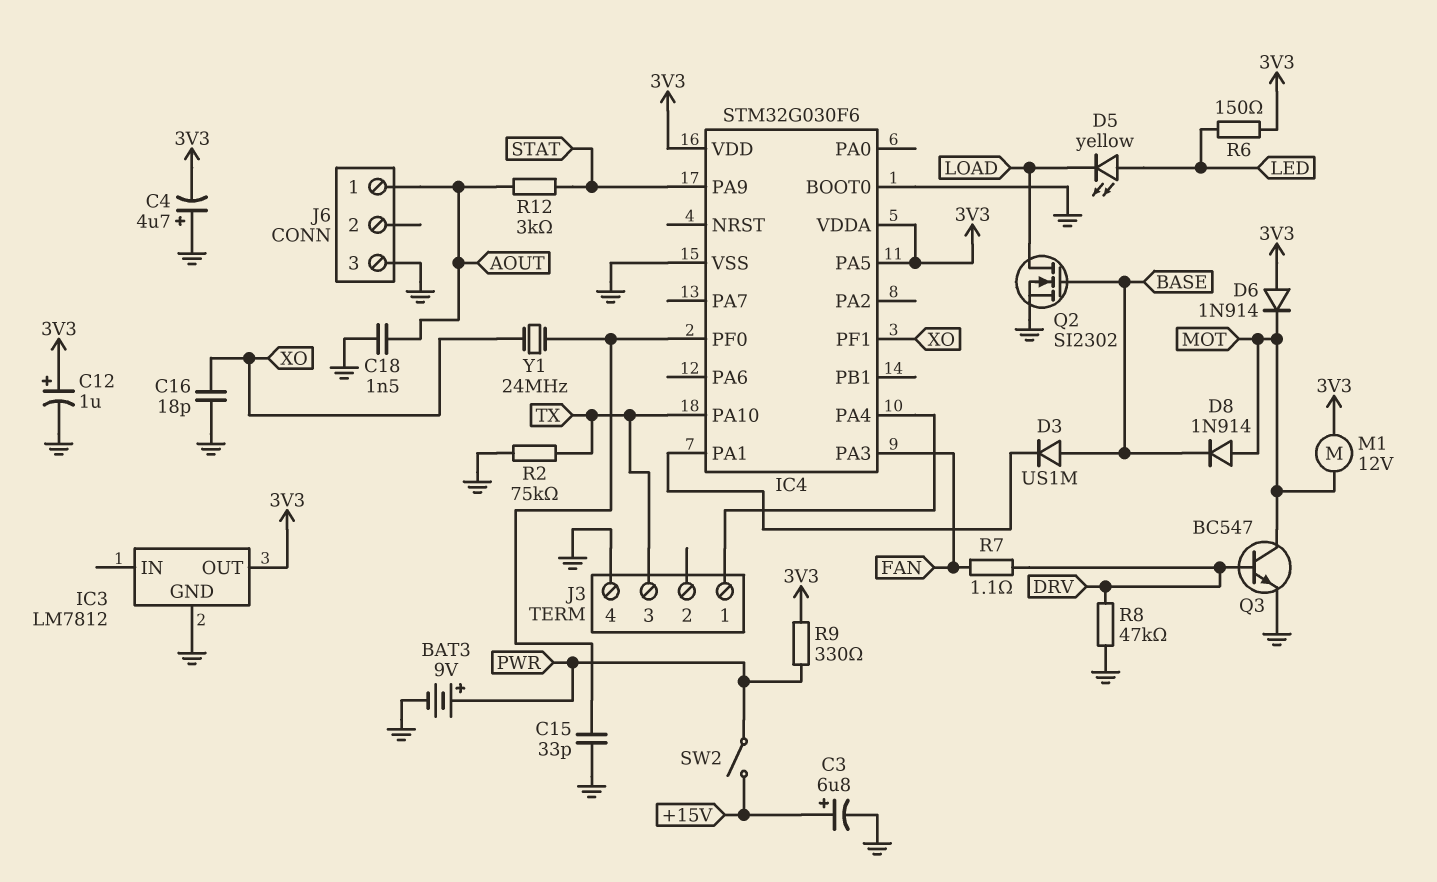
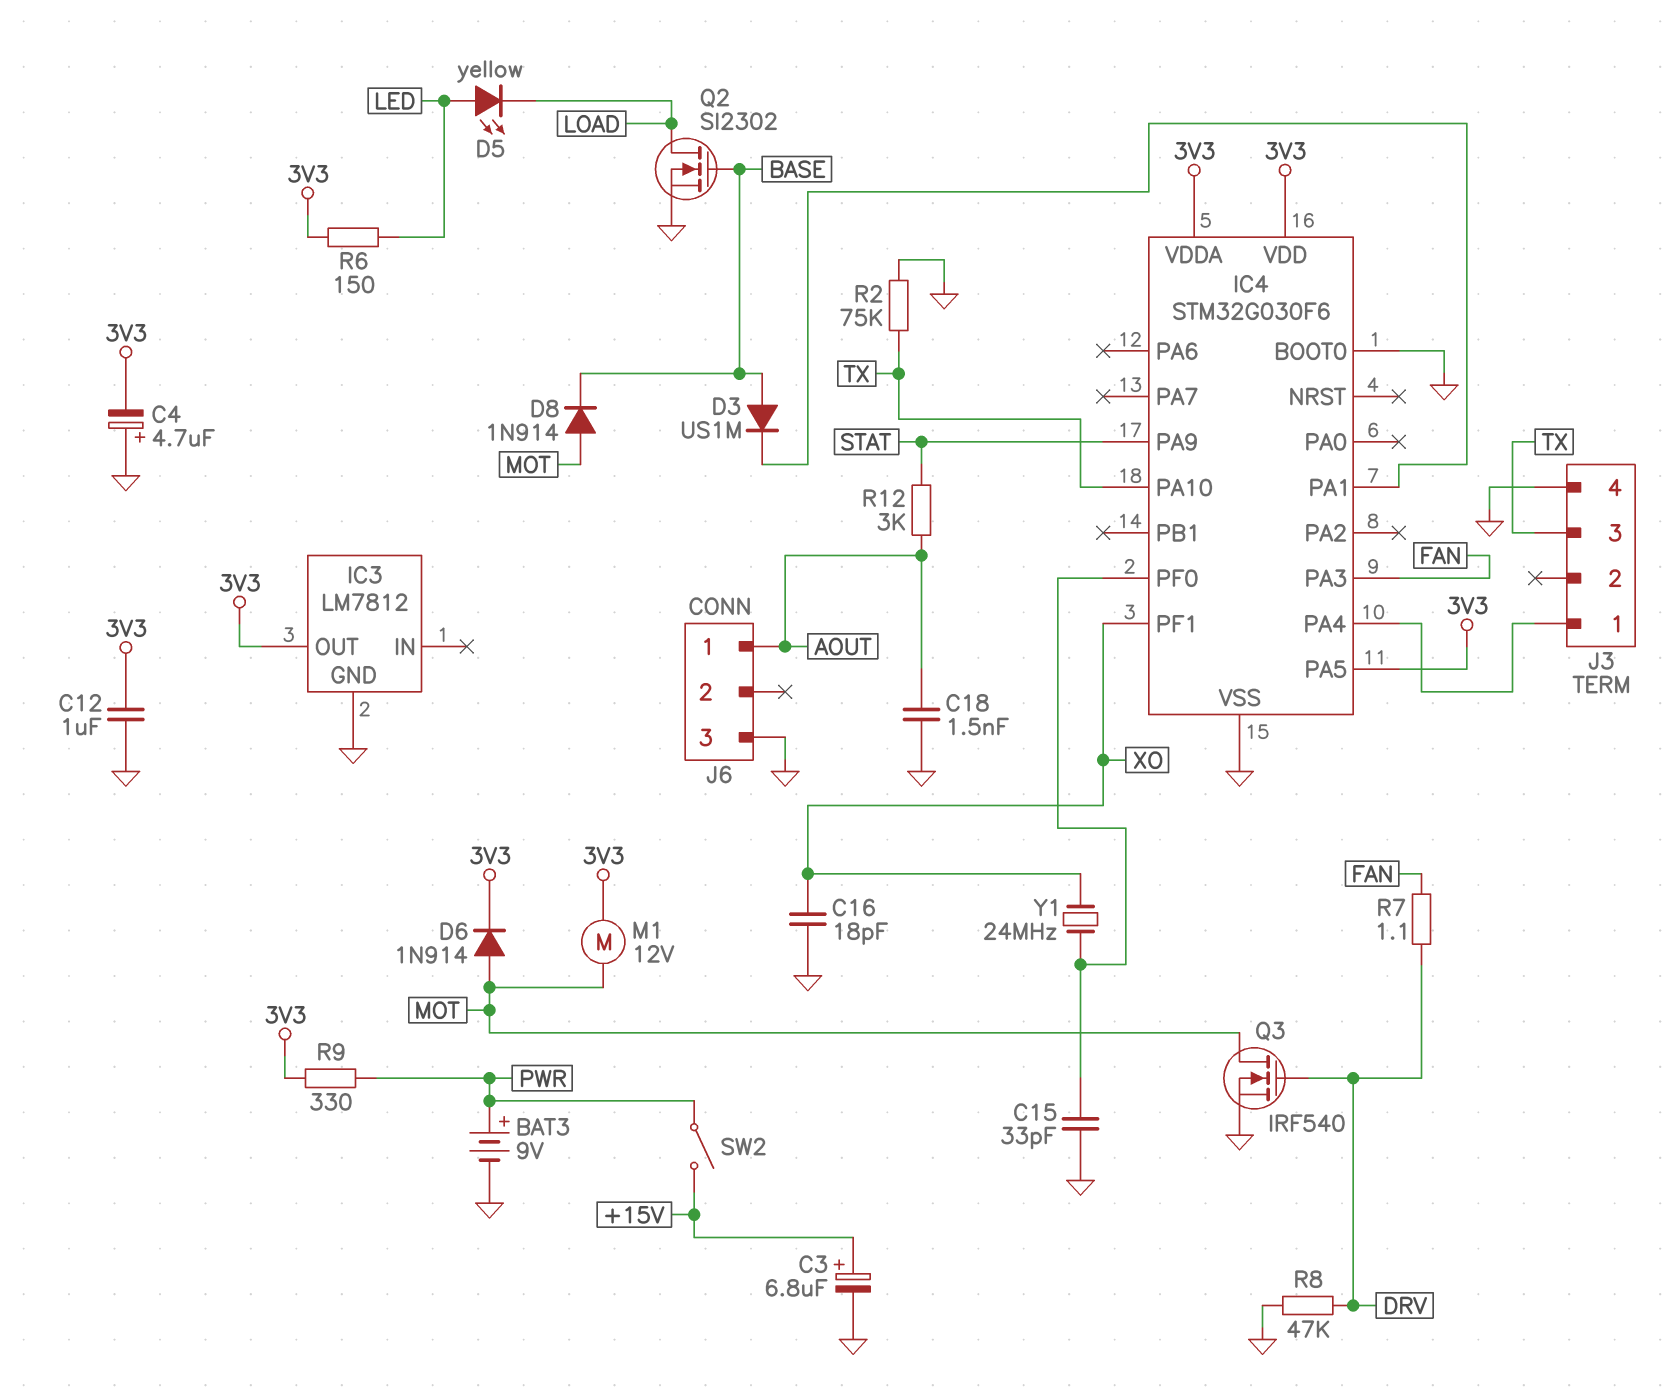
C12: 1uF (plus 3V3, minus GND) -> 1uF (3V3, GND)
D6: diode 1N914 (A 3V3, K MOT) -> diode 1N914 (A MOT, K 3V3)
Q3: NPN BC547 (B DRV, C MOT, E GND) -> NMOS IRF540 (G DRV, D MOT, S GND)

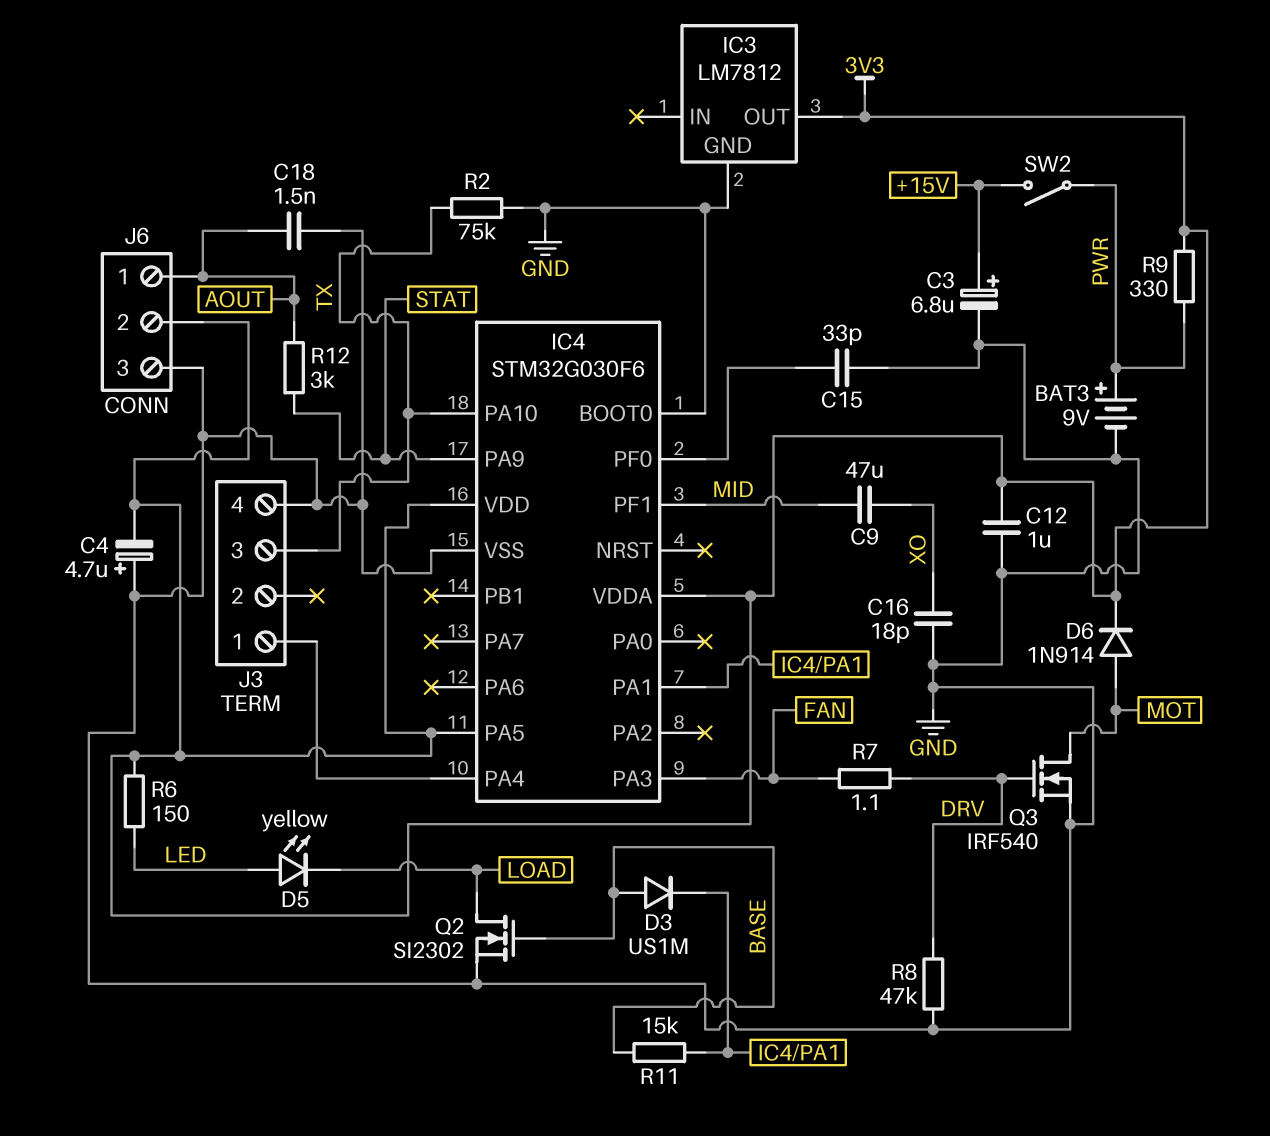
C9: none -> 47uF (MID, XO)
D8: diode 1N914 (A MOT, K BASE) -> none
IC4 pin PF1: XO -> MID
J6 pin 2: none -> 3V3
M1: motor 12V (3V3, MOT) -> none
R11: none -> 15k (BASE, IC4/PA1)
Y1: 24MHz (IC4/PF0, XO) -> none

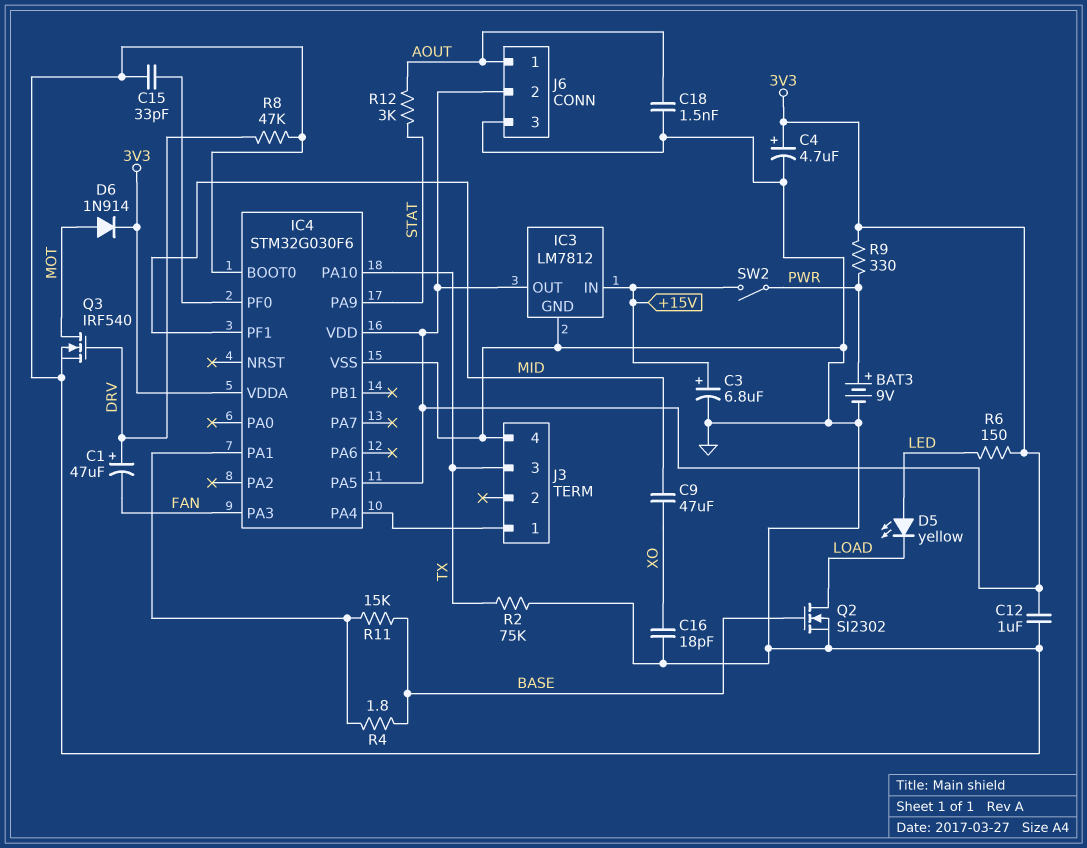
C1: none -> 47uF (plus DRV, minus FAN)
C4: 4.7uF (plus GND, minus 3V3) -> 4.7uF (plus 3V3, minus GND)
D3: diode US1M (A BASE, K IC4/PA1) -> none
IC3 pin IN: none -> +15V
R4: none -> 1.8 (BASE, IC4/PA1)
R7: 1.1 (DRV, FAN) -> none

